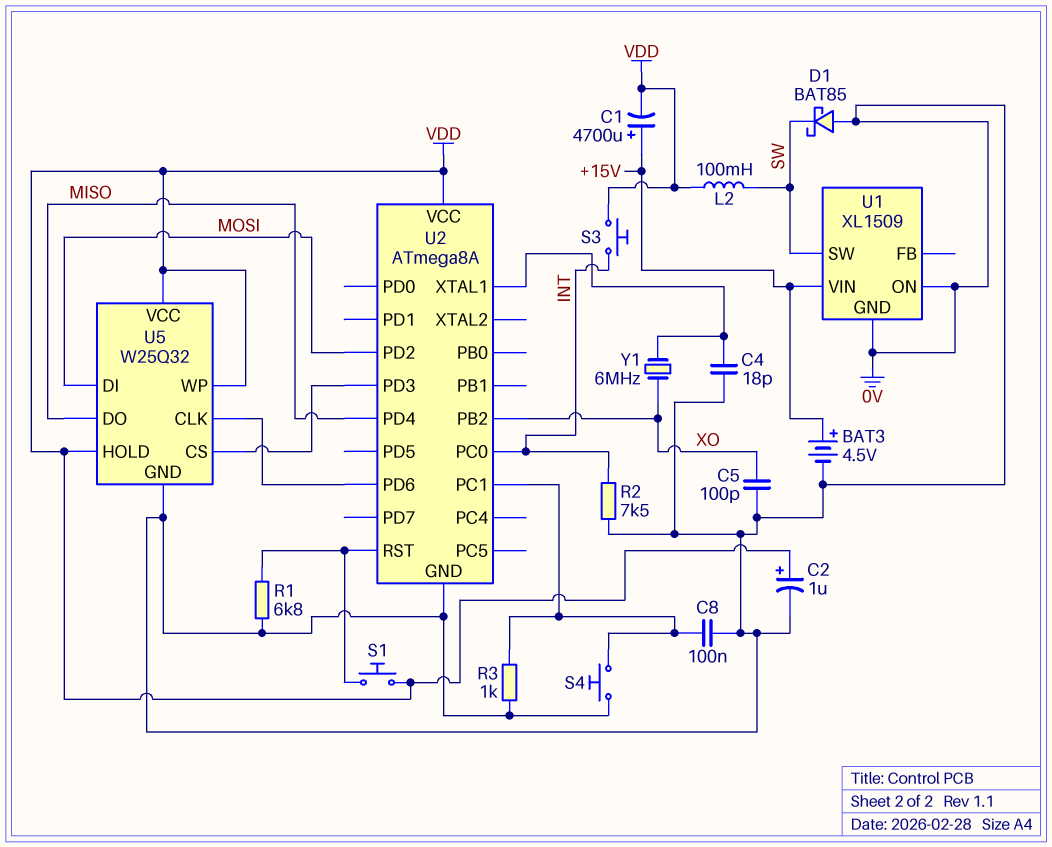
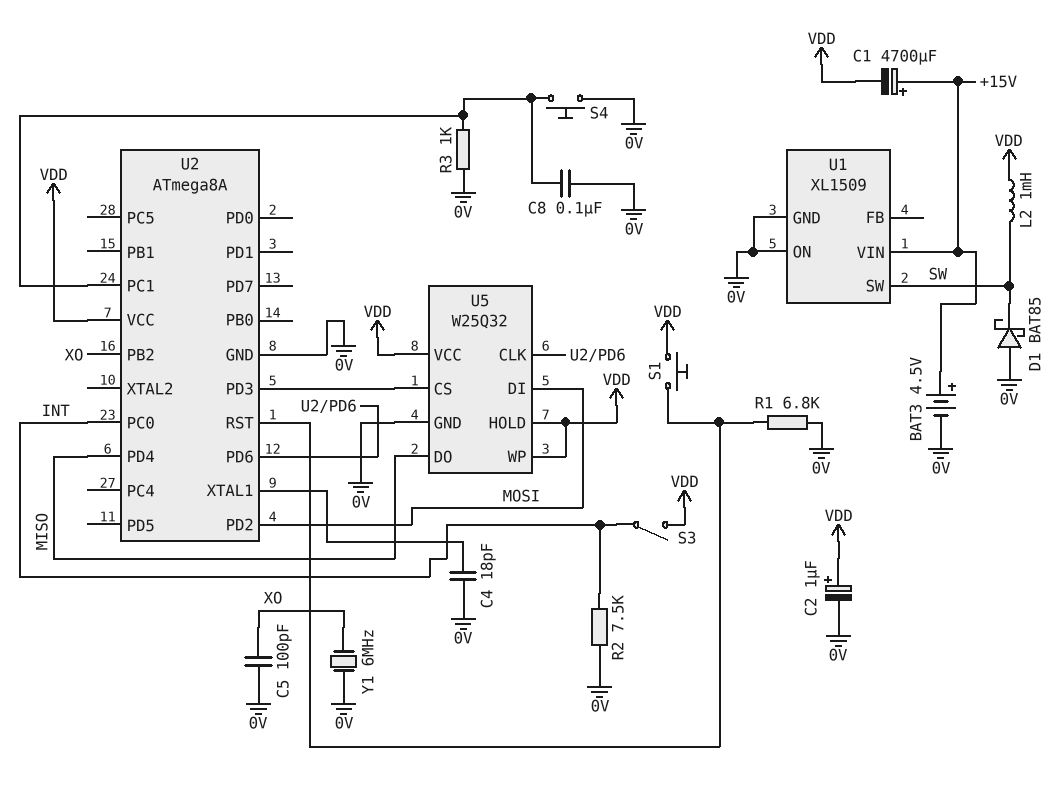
L2: 100mH (SW, VDD) -> 1mH (SW, VDD)
S3: button (INT, VDD) -> switch (INT, VDD)
Y1: 6MHz (U2/XTAL1, XO) -> 6MHz (0V, XO)

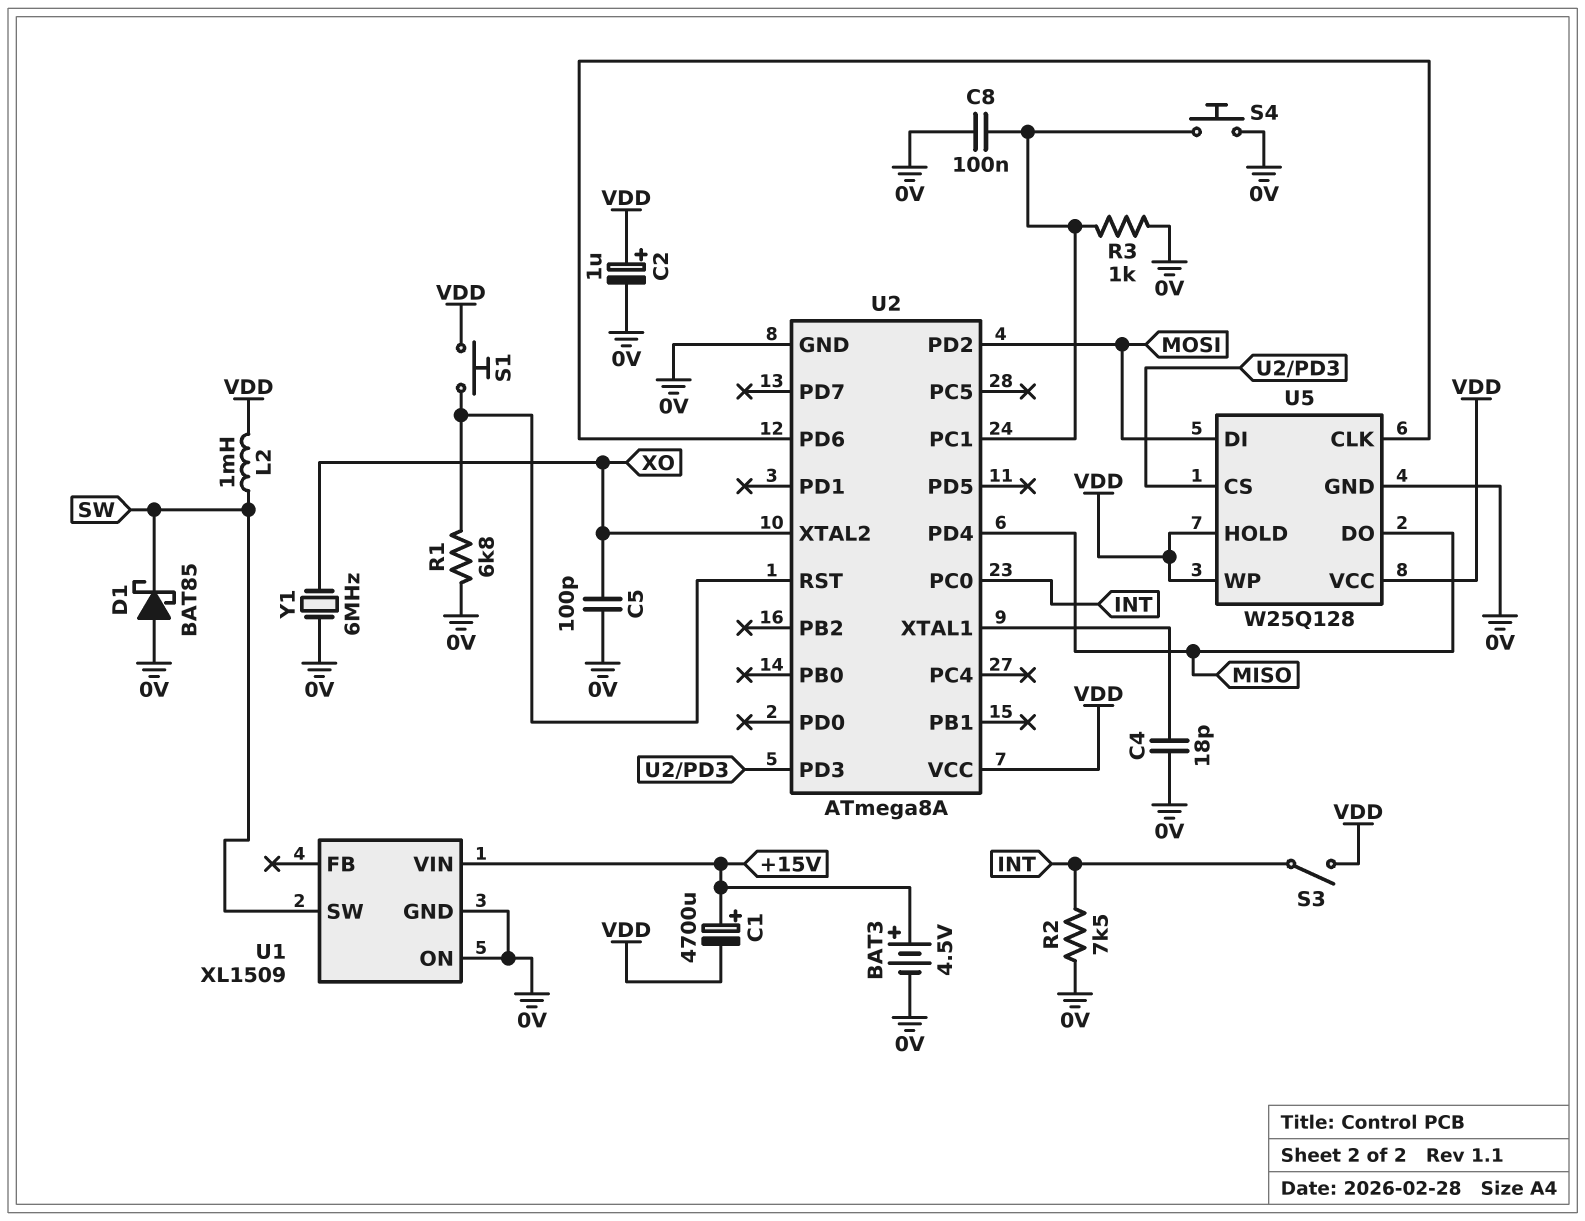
U2 pin PB2: XO -> none
U2 pin XTAL2: none -> XO
U5: W25Q32 -> W25Q128

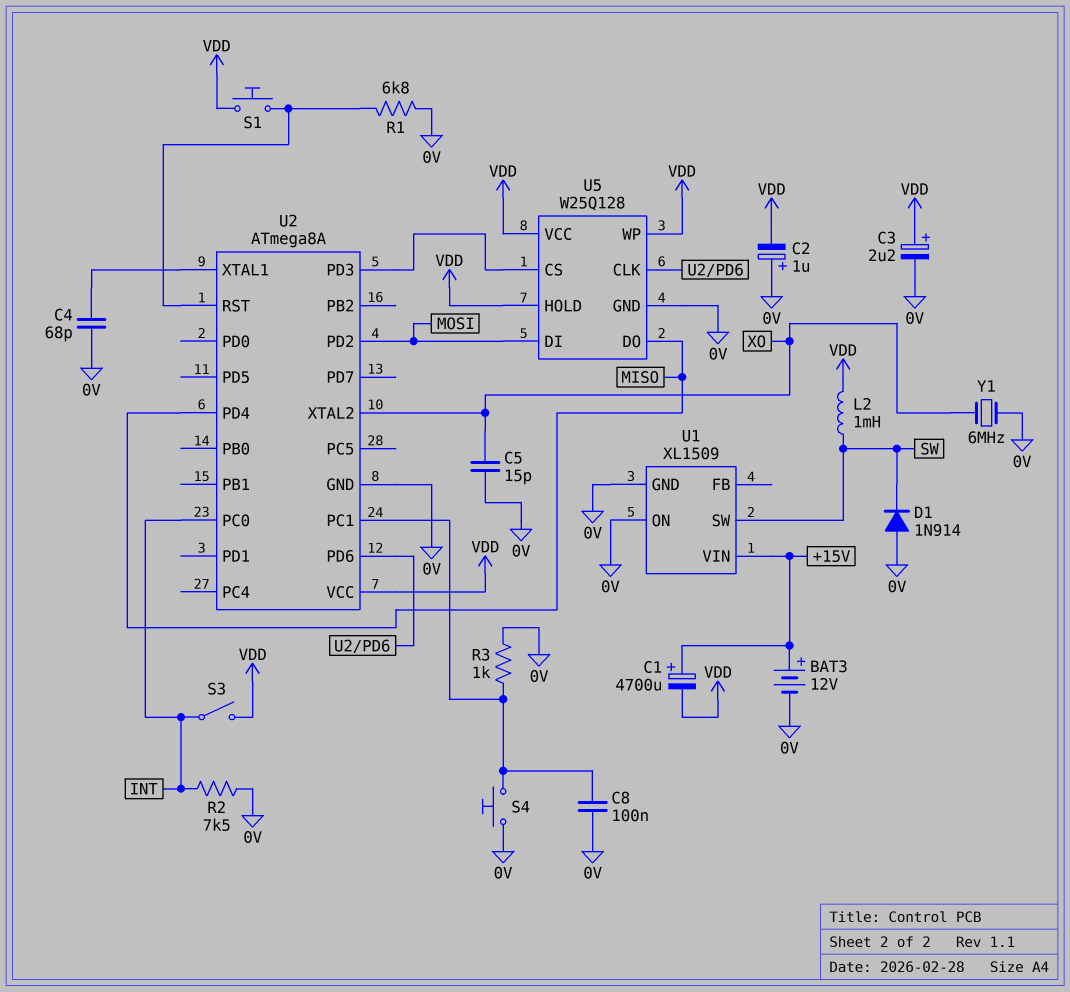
BAT3: 4.5V (plus +15V, minus 0V) -> 12V (plus +15V, minus 0V)
C2: 1uF (plus VDD, minus 0V) -> 1uF (plus 0V, minus VDD)
C3: none -> 2.2uF (plus VDD, minus 0V)
C4: 18pF (0V, U2/XTAL1) -> 68pF (0V, U2/XTAL1)
C5: 100pF (0V, XO) -> 15pF (0V, XO)
D1: schottky BAT85 (A 0V, K SW) -> diode 1N914 (A 0V, K SW)

